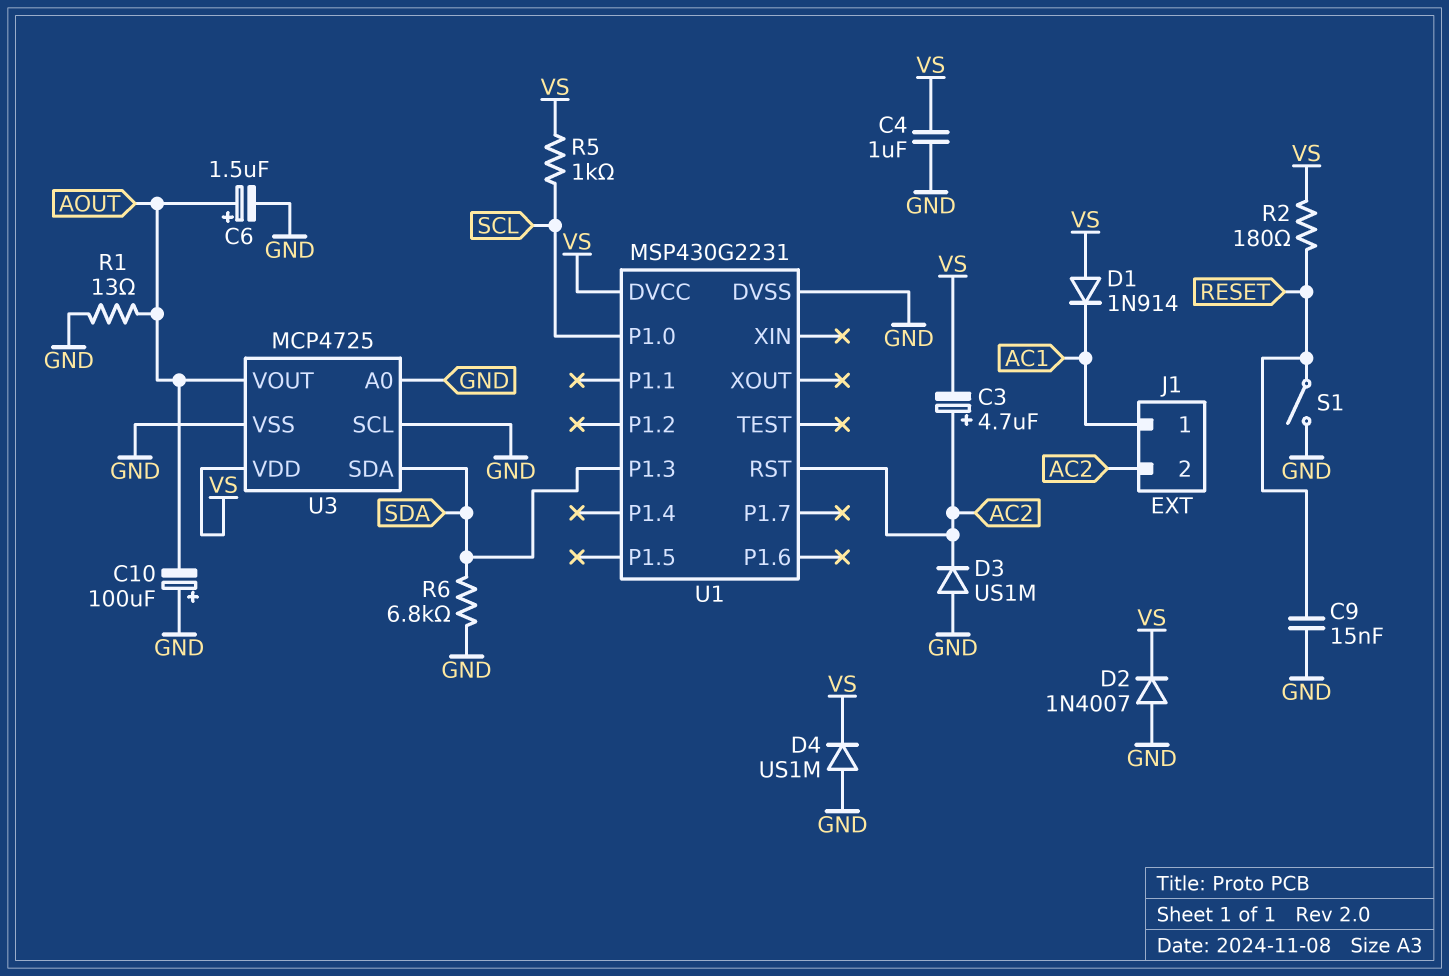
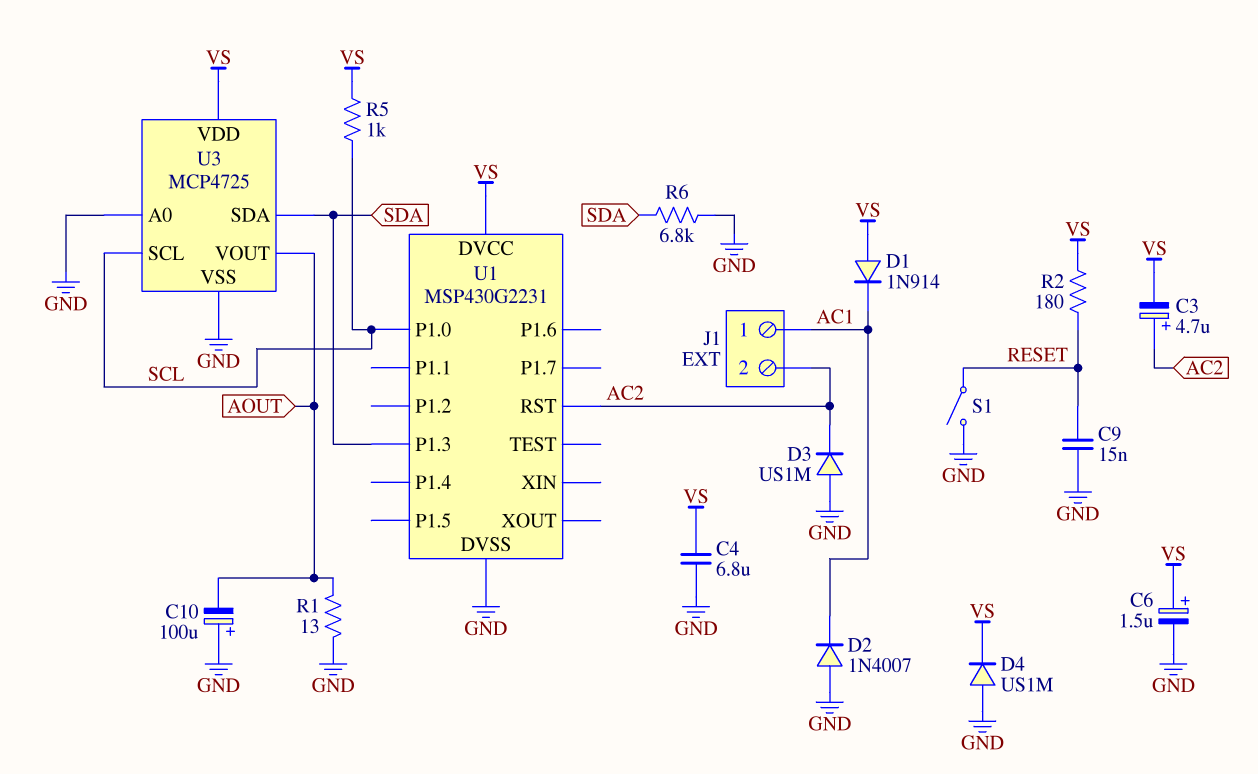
C4: 1uF (GND, VS) -> 6.8uF (GND, VS)
C6: 1.5uF (plus AOUT, minus GND) -> 1.5uF (plus VS, minus GND)
D2: diode 1N4007 (A GND, K VS) -> diode 1N4007 (A GND, K AC1)
U3 pin SCL: GND -> SCL

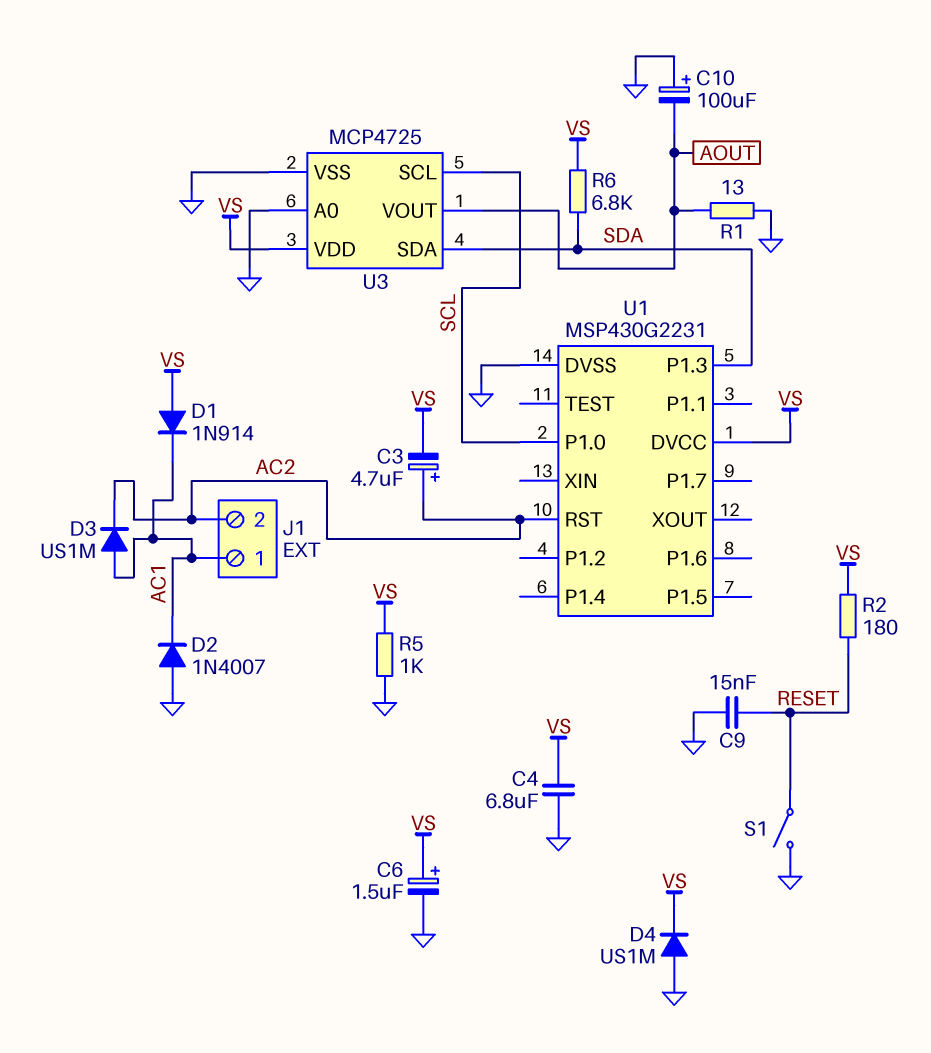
D3: diode US1M (A GND, K AC2) -> diode US1M (A AC1, K AC2)
R5: 1k (SCL, VS) -> 1k (GND, VS)
R6: 6.8k (GND, SDA) -> 6.8k (SDA, VS)

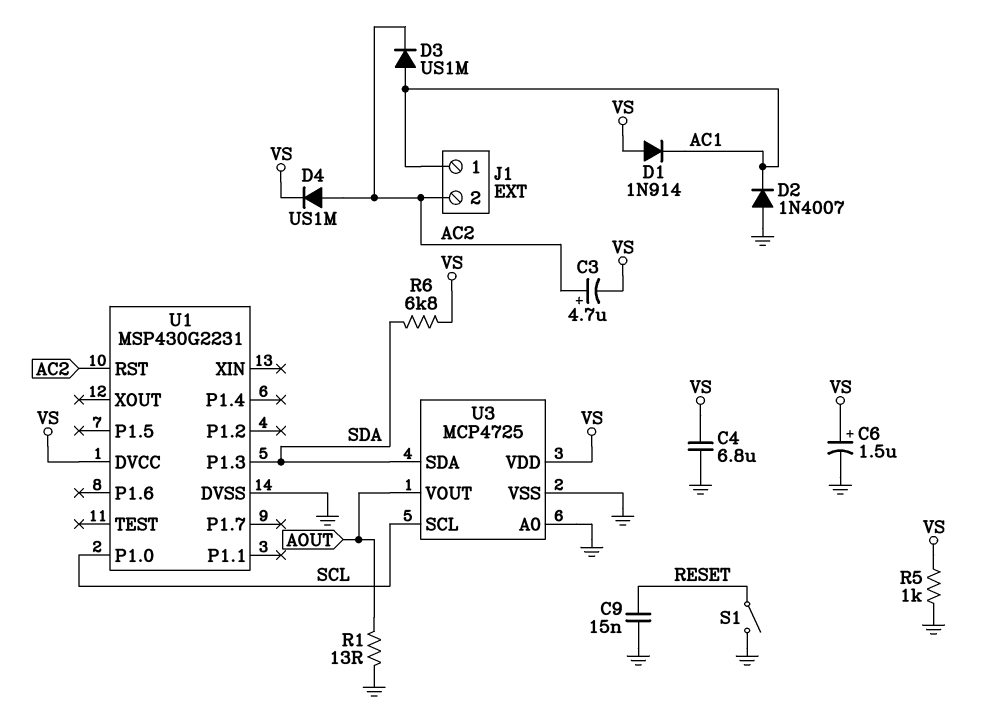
C10: 100uF (plus GND, minus AOUT) -> none
D4: diode US1M (A GND, K VS) -> diode US1M (A AC2, K VS)
R2: 180 (RESET, VS) -> none

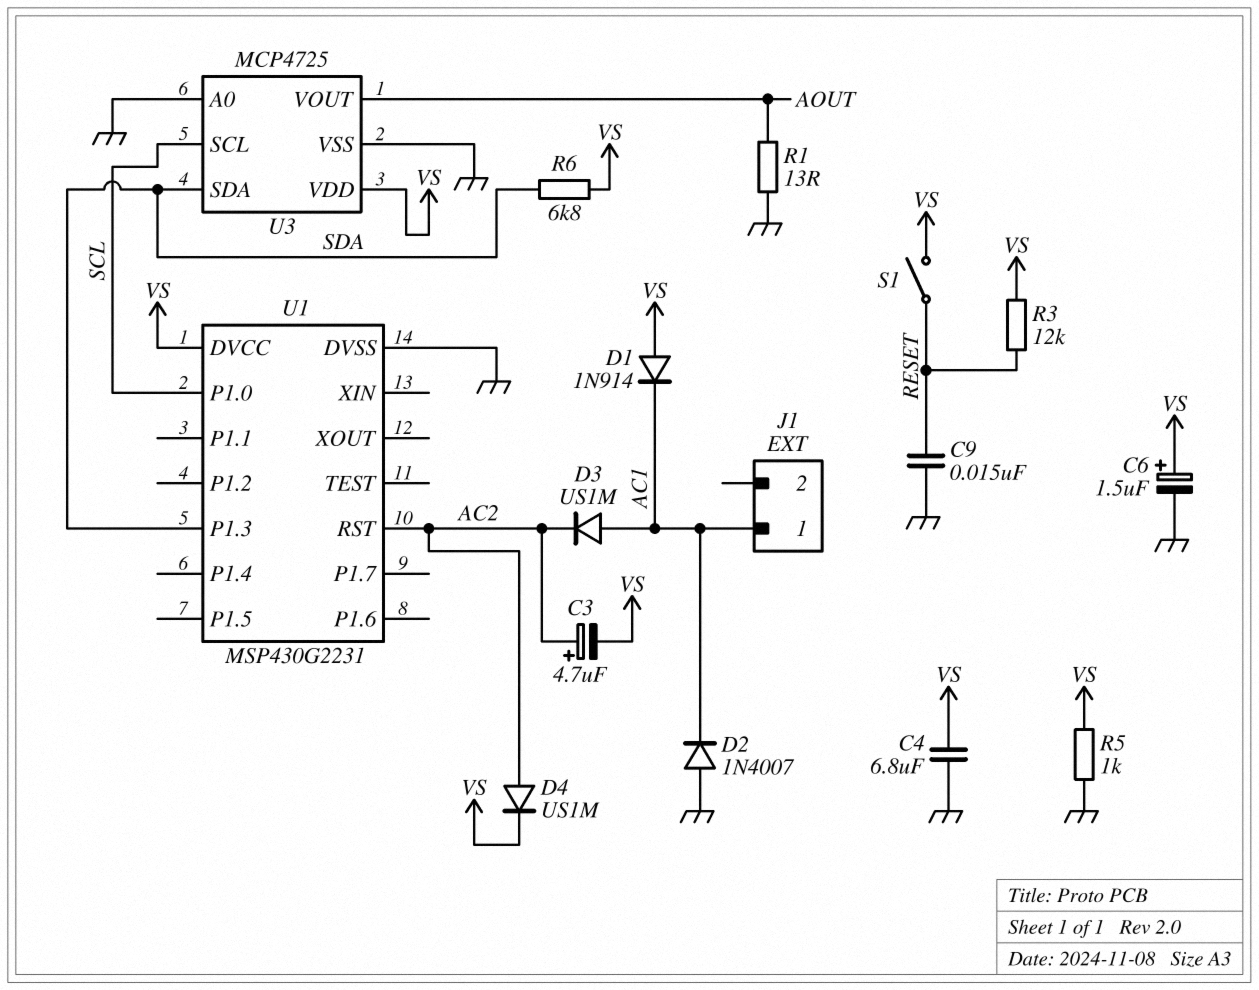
J1 pin 2: AC2 -> none
R3: none -> 12k (RESET, VS)
S1: switch (GND, RESET) -> switch (RESET, VS)

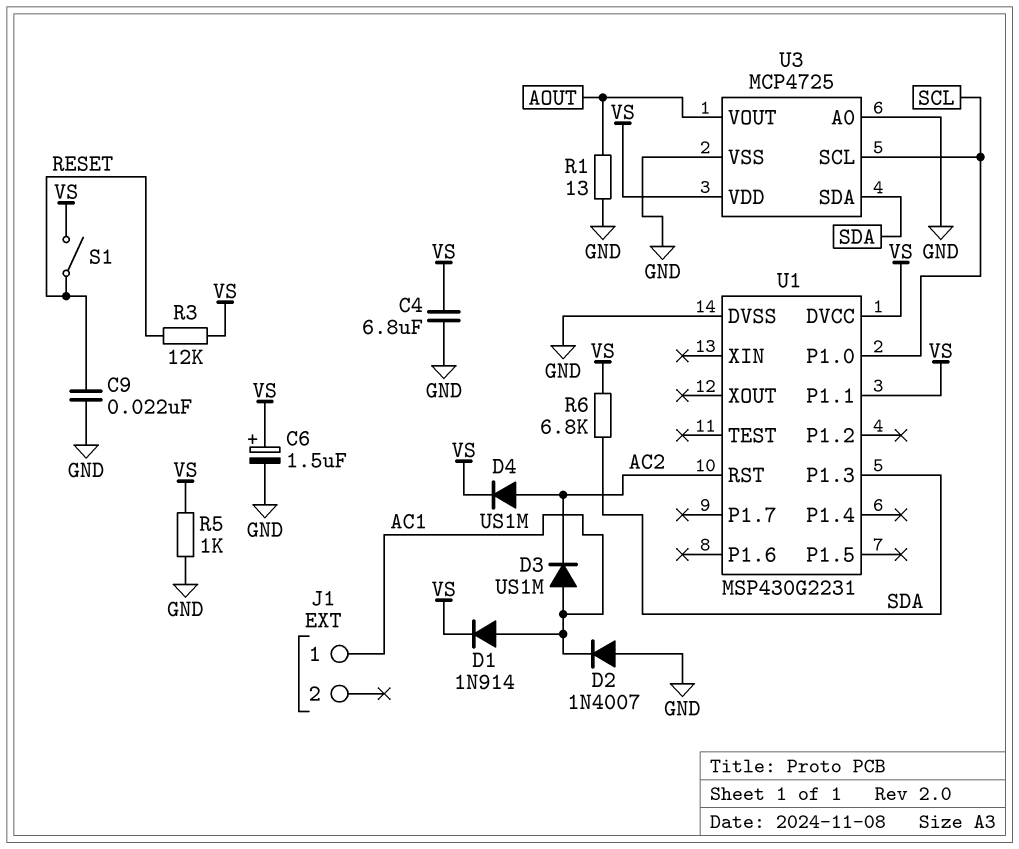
C3: 4.7uF (plus AC2, minus VS) -> none
C9: 15nF (GND, RESET) -> 22nF (GND, RESET)
D1: diode 1N914 (A VS, K AC1) -> diode 1N914 (A AC1, K VS)
U1 pin P1.1: none -> VS

